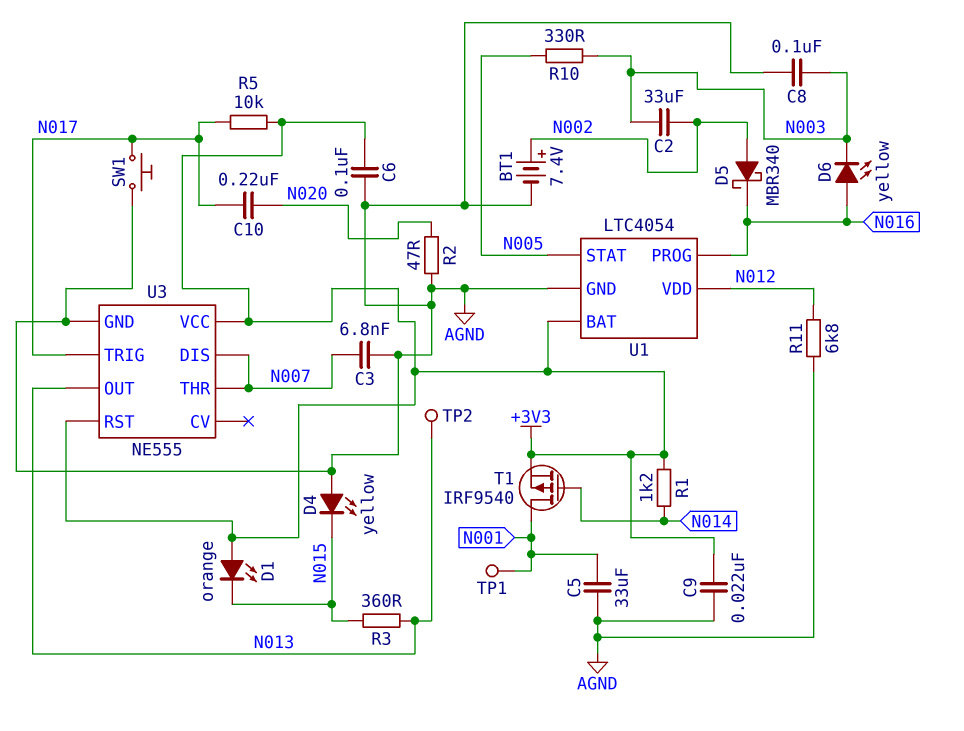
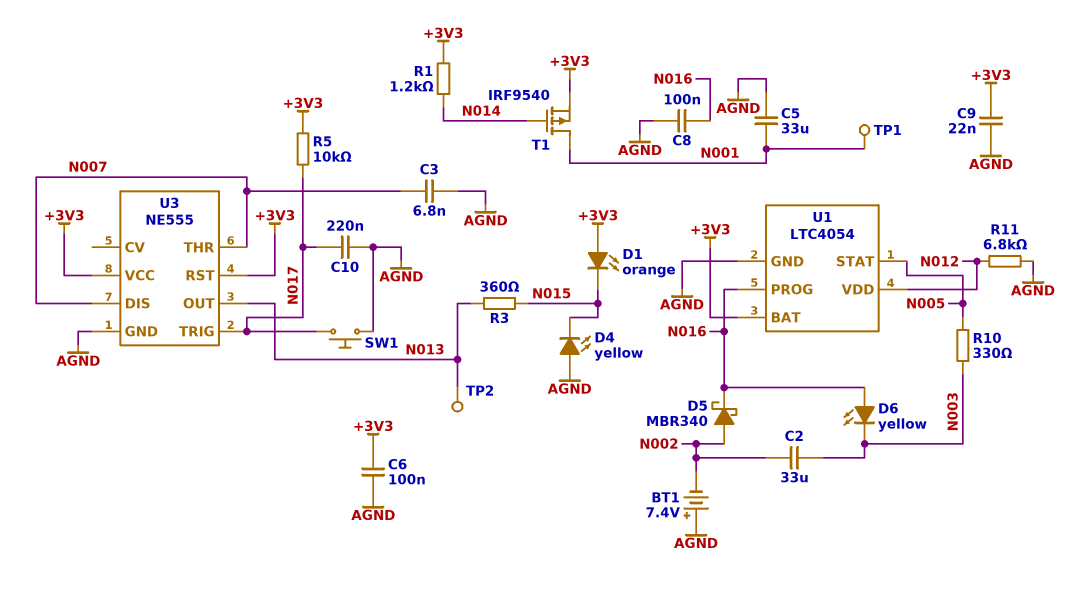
BT1: 7.4V (plus N002, minus AGND) -> 7.4V (plus AGND, minus N002)
C8: 100nF (AGND, N003) -> 100nF (AGND, N016)
C10: 220nF (N017, N020) -> 220nF (AGND, N017)
R2: 47 (AGND, N020) -> none

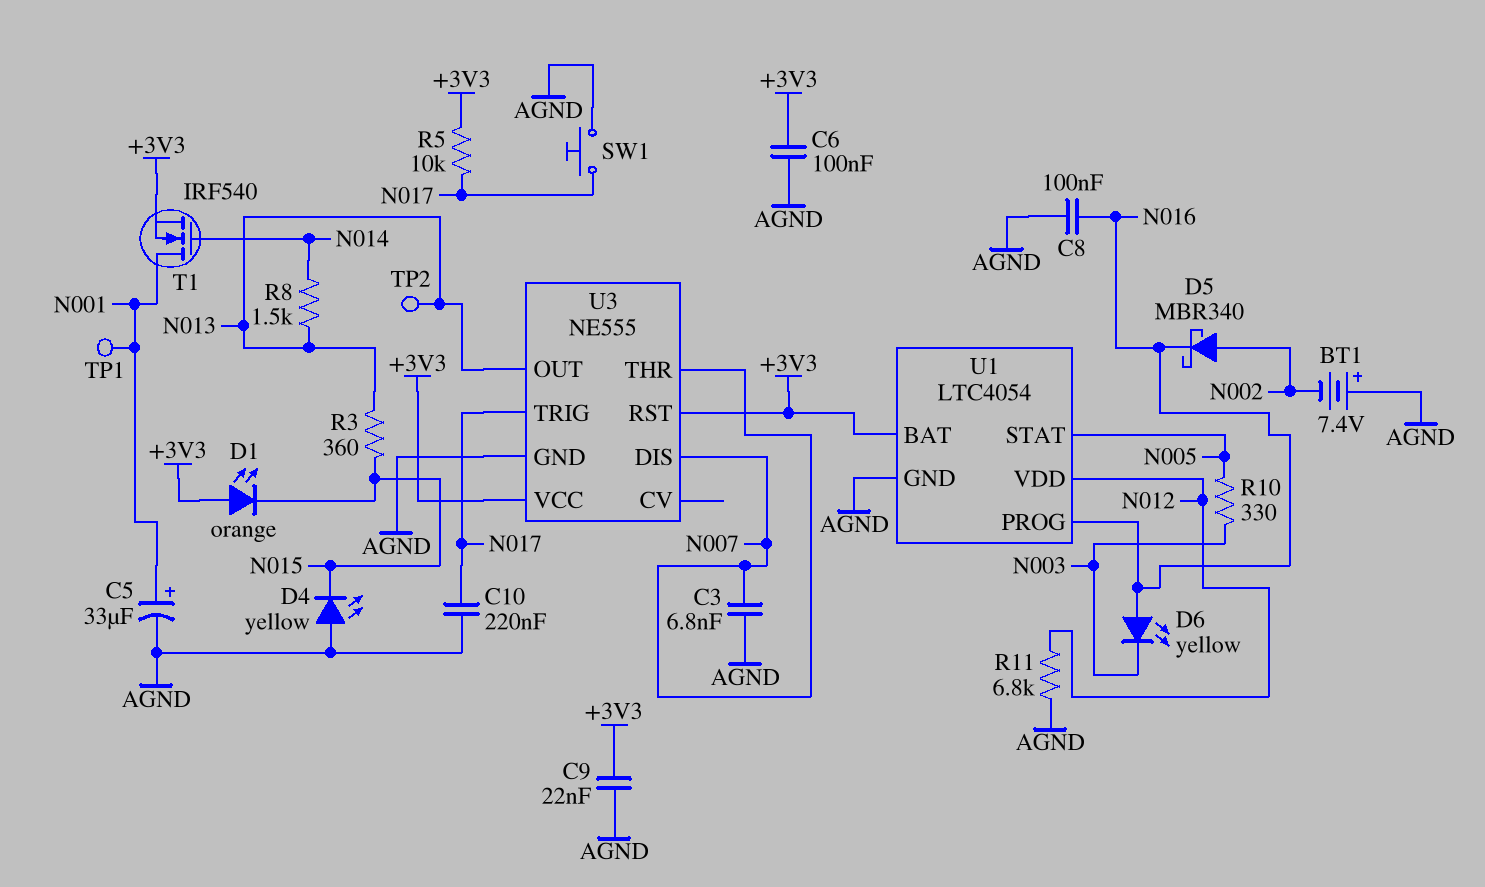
C2: 33uF (N002, N003) -> none
C5: 33uF (AGND, N001) -> 33uF (plus N001, minus AGND)
R1: 1.2k (+3V3, N014) -> none
R8: none -> 1.5k (N013, N014)
T1: PMOS IRF9540 (G N014, D N001, S +3V3) -> NMOS IRF540 (G N014, D N001, S +3V3)

